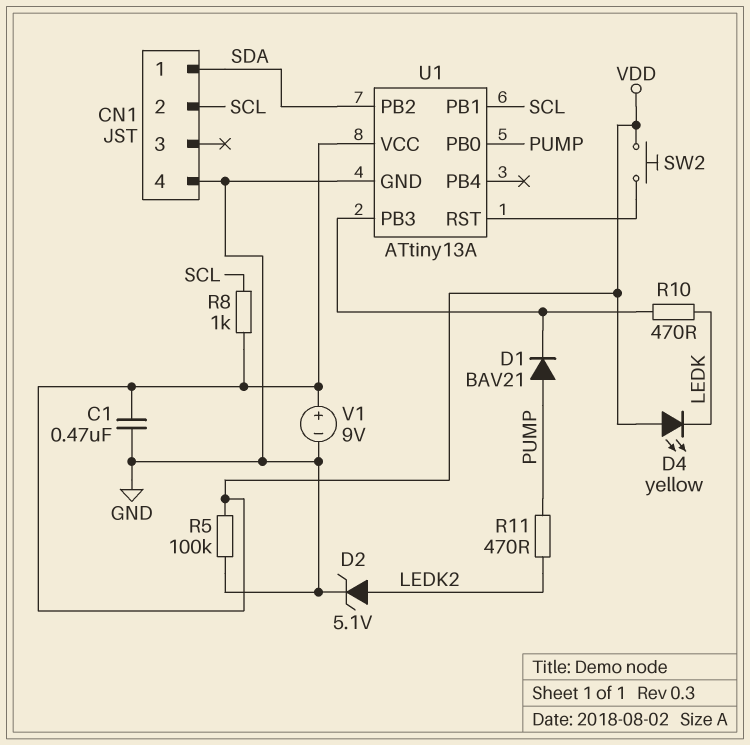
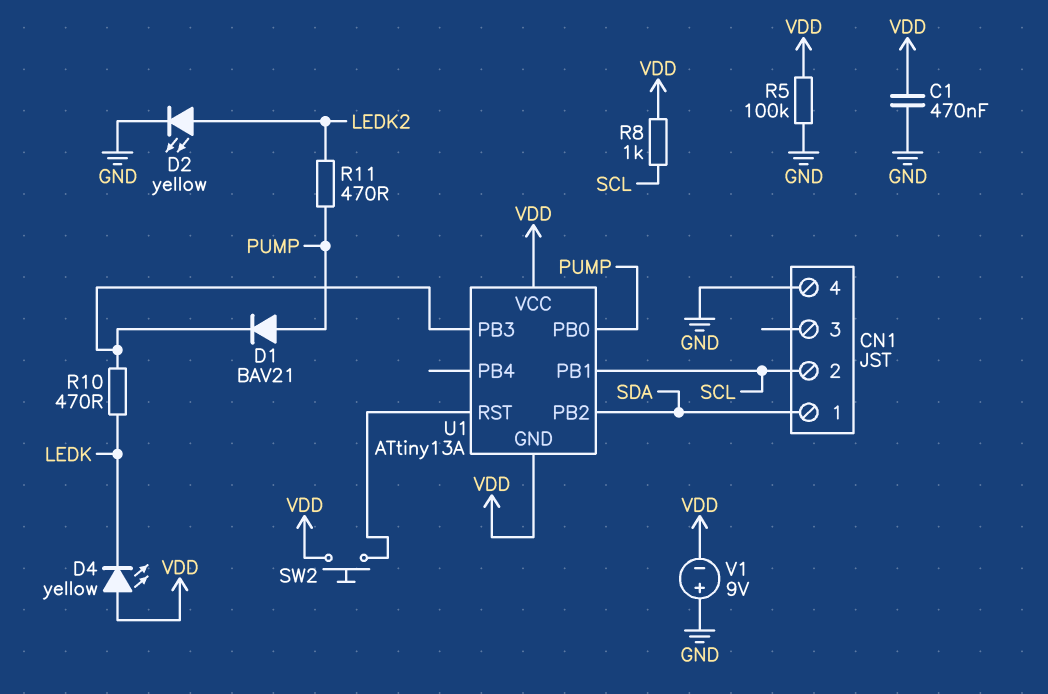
D2: zener 5.1V (A LEDK2, K GND) -> LED yellow (A LEDK2, K GND)
U1 pin GND: GND -> VDD
V1: 9V (plus VDD, minus GND) -> 9V (plus GND, minus VDD)

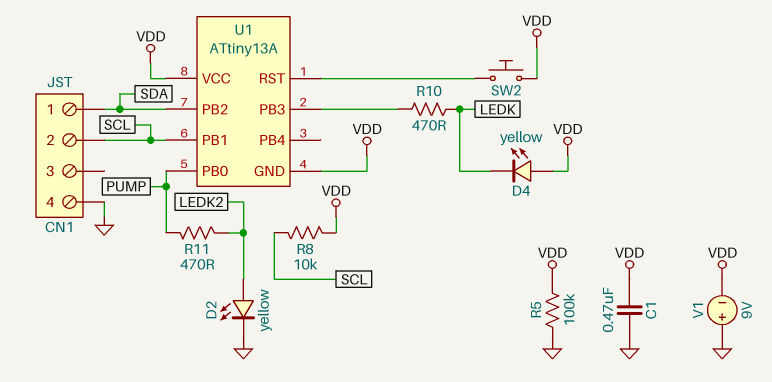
D1: diode BAV21 (A PUMP, K U1/PB3) -> none
R8: 1k (SCL, VDD) -> 10k (SCL, VDD)

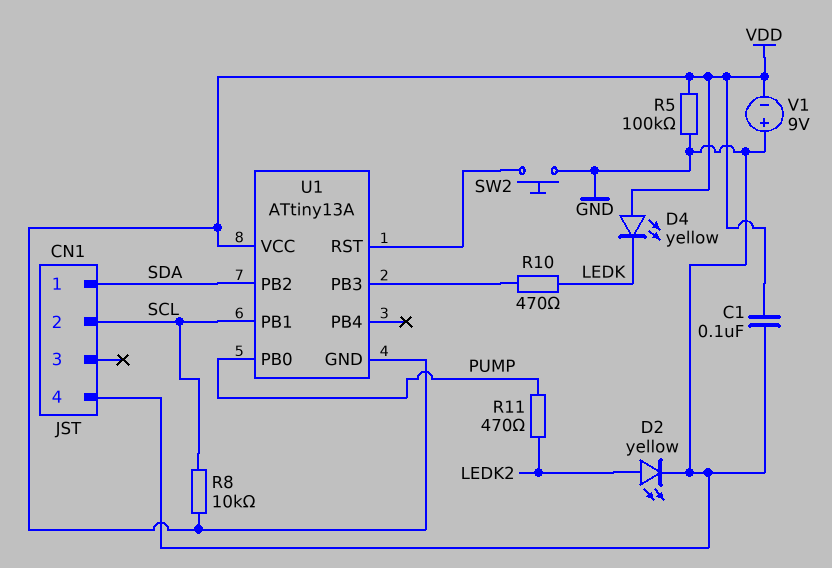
C1: 470nF (GND, VDD) -> 100nF (GND, VDD)
SW2: button (U1/RST, VDD) -> button (GND, U1/RST)

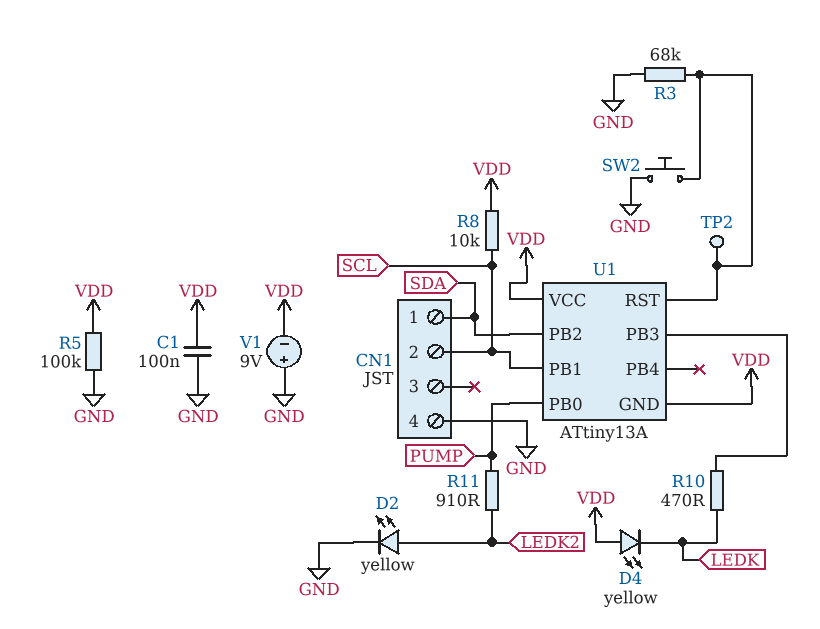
R3: none -> 68k (GND, U1/RST)
R11: 470 (LEDK2, PUMP) -> 910 (LEDK2, PUMP)
TP2: none -> test point (U1/RST)

